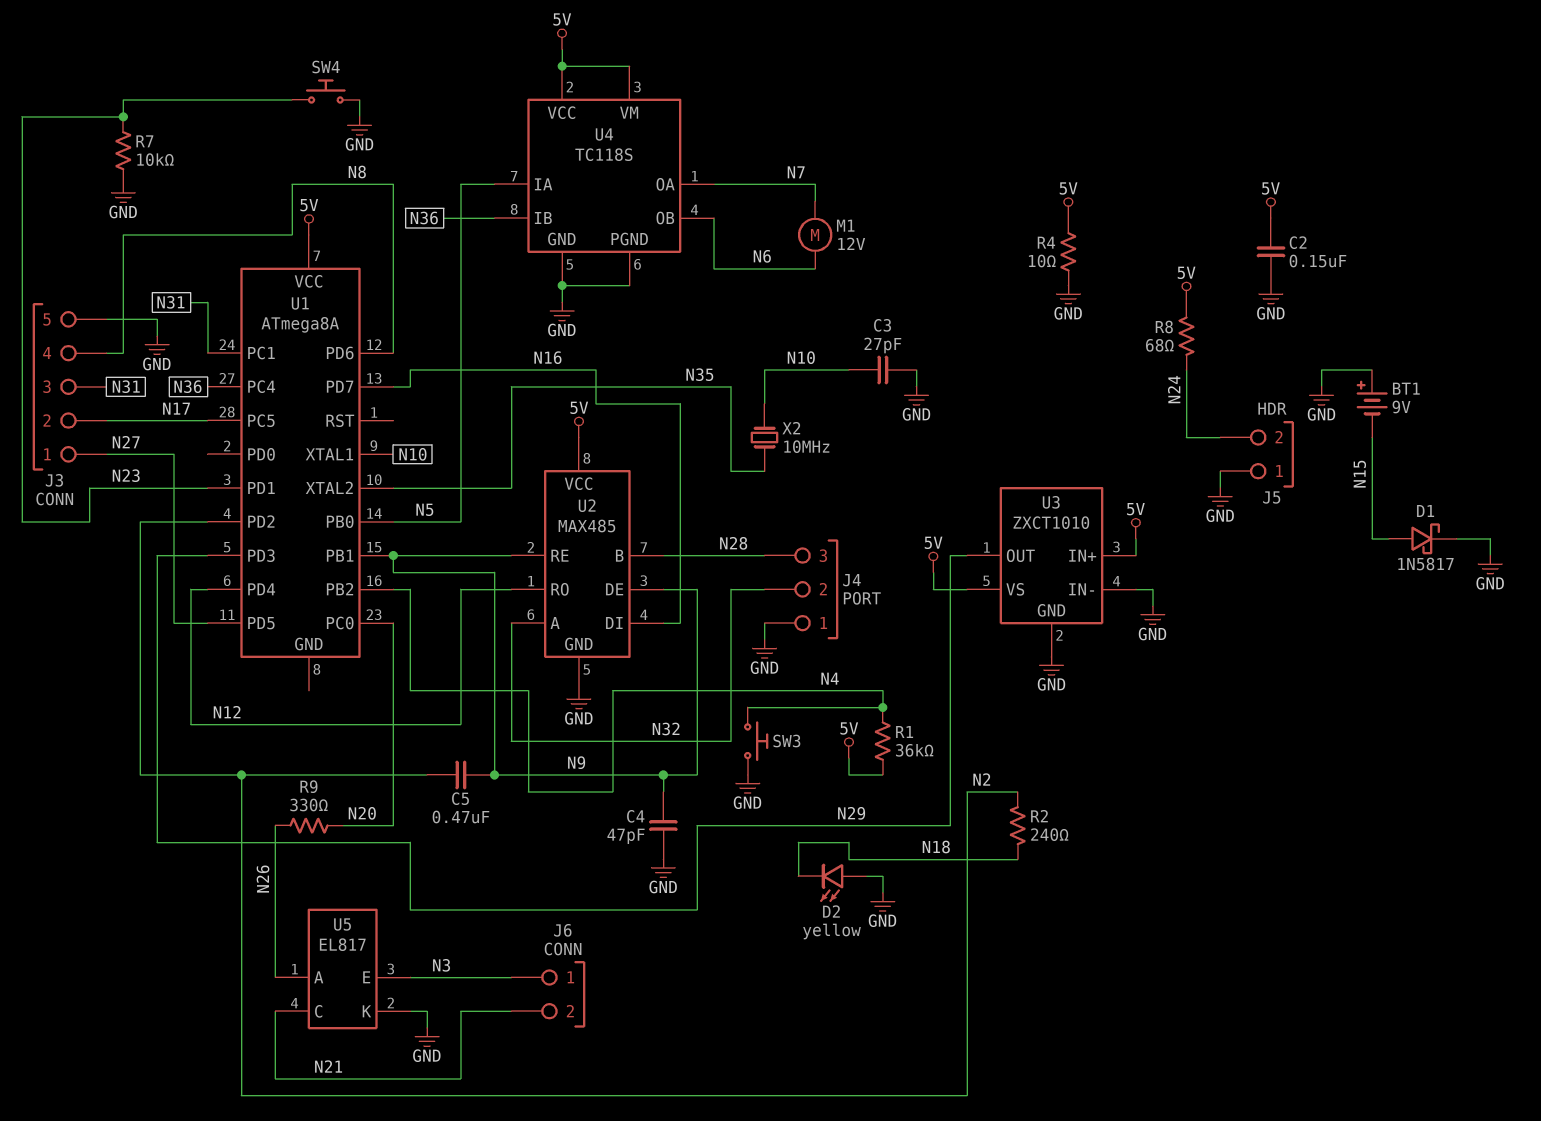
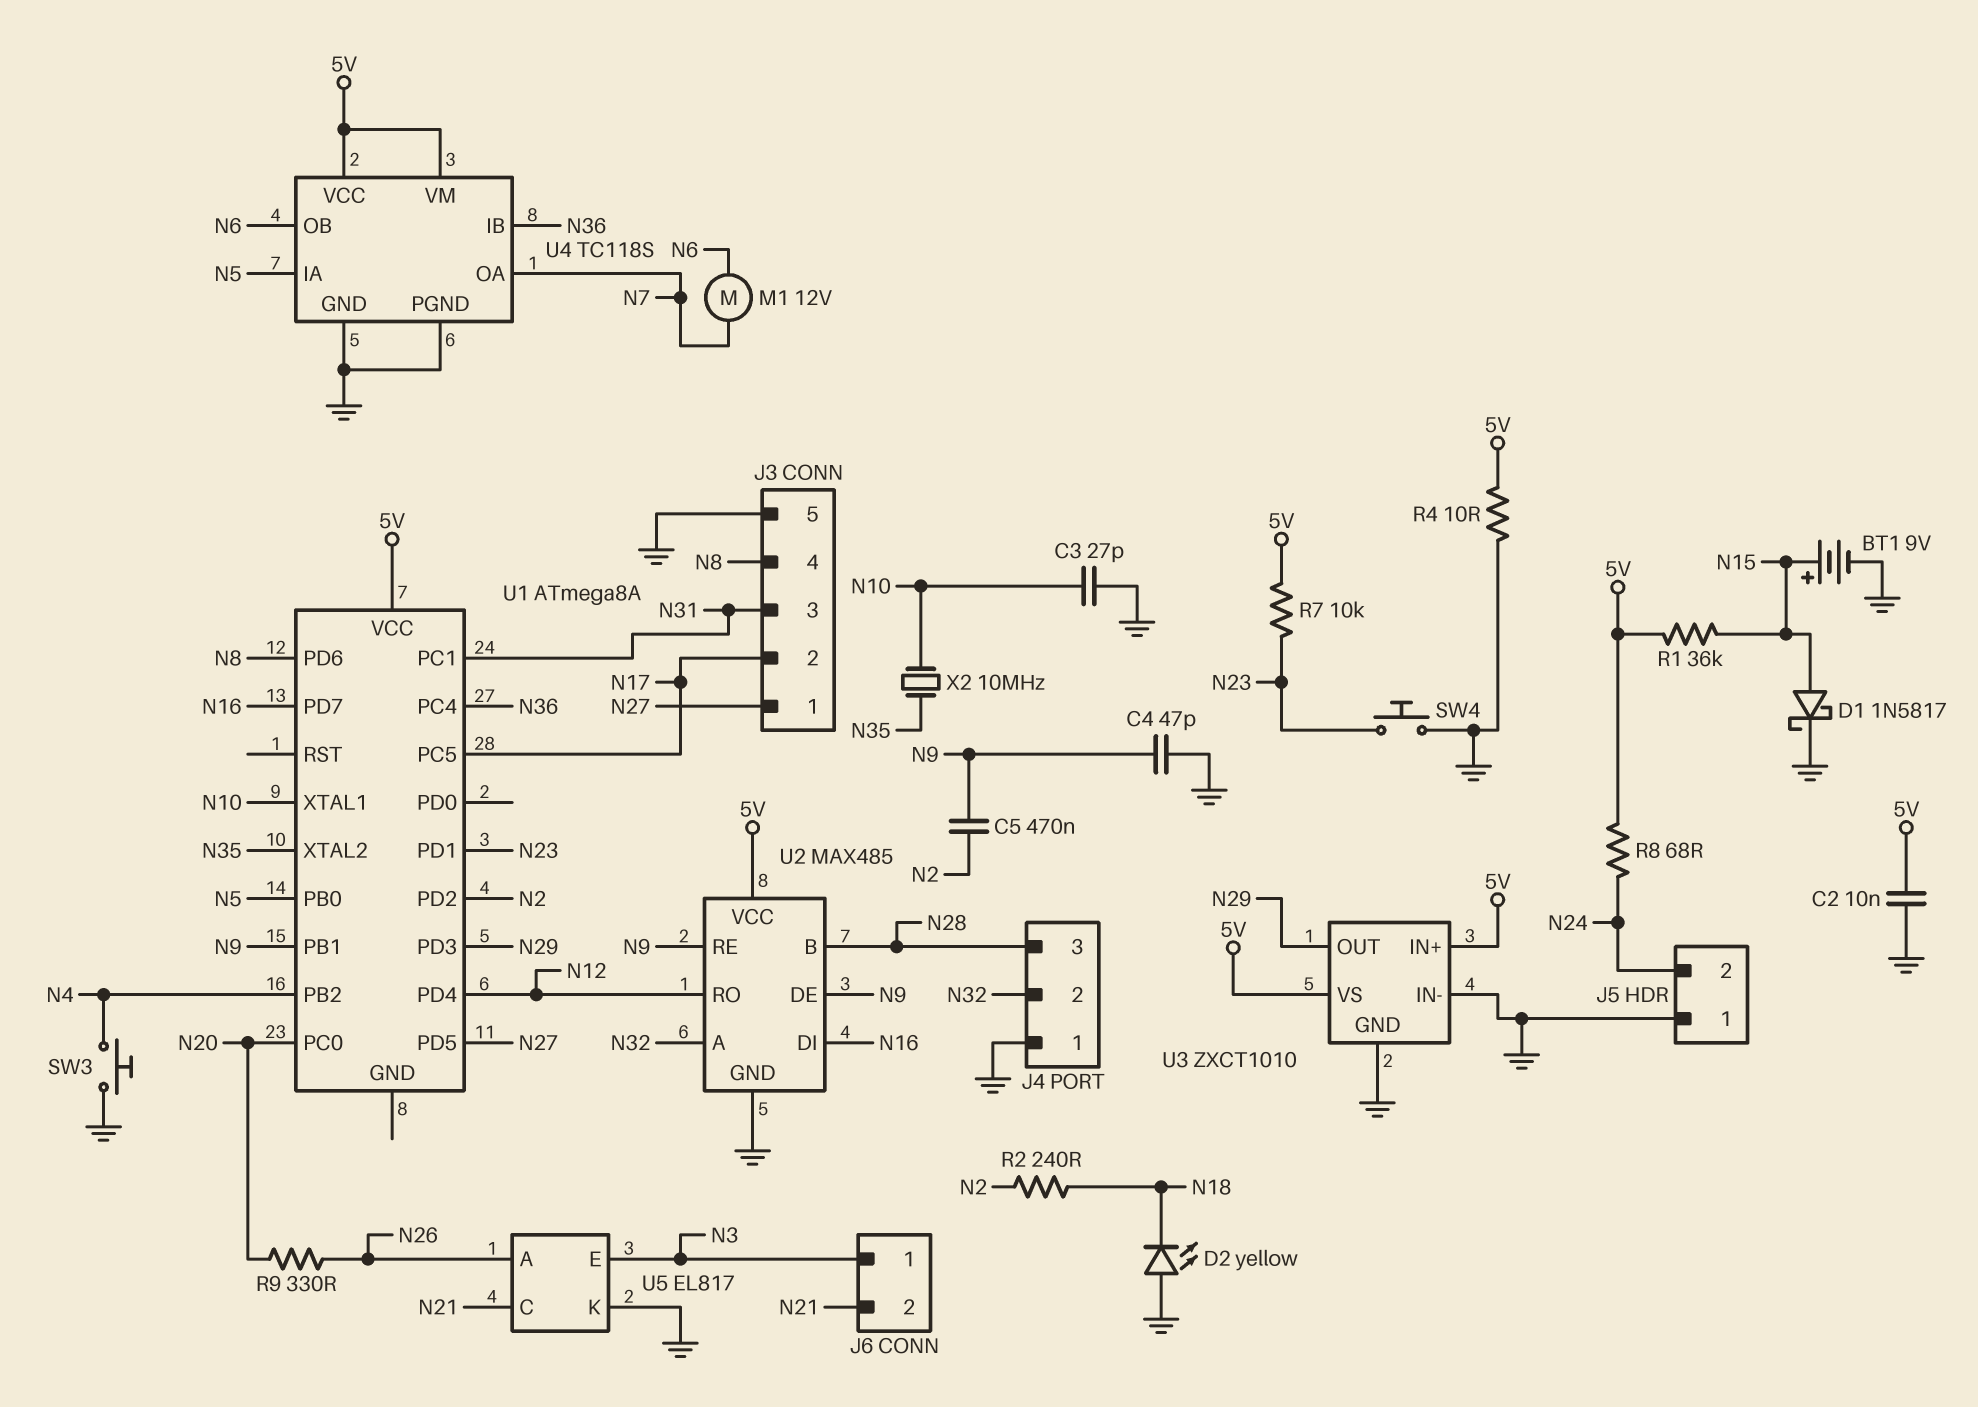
BT1: 9V (plus GND, minus N15) -> 9V (plus N15, minus GND)
C2: 150nF (5V, GND) -> 10nF (5V, GND)
R1: 36k (5V, N4) -> 36k (5V, N15)
R7: 10k (GND, N23) -> 10k (5V, N23)

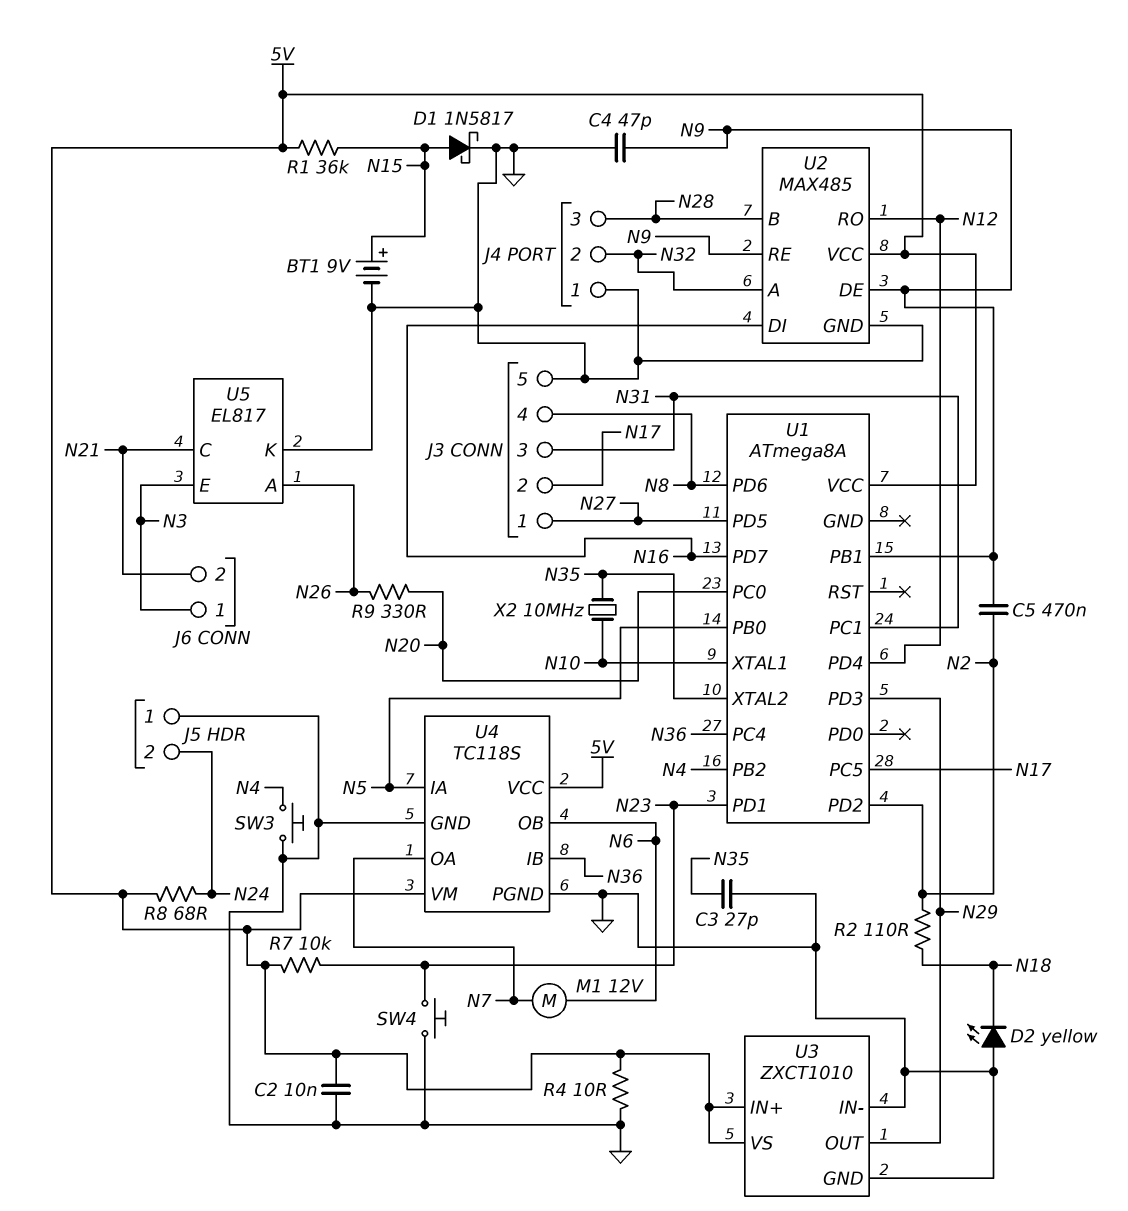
C3: 27pF (GND, N10) -> 27pF (GND, N35)
R2: 240 (N2, N18) -> 110 (N2, N18)

